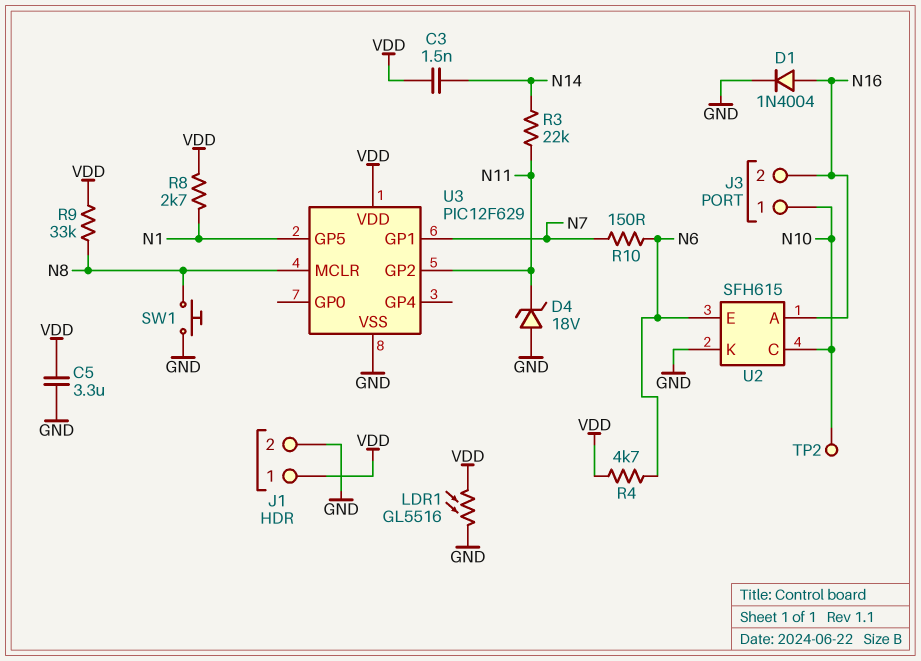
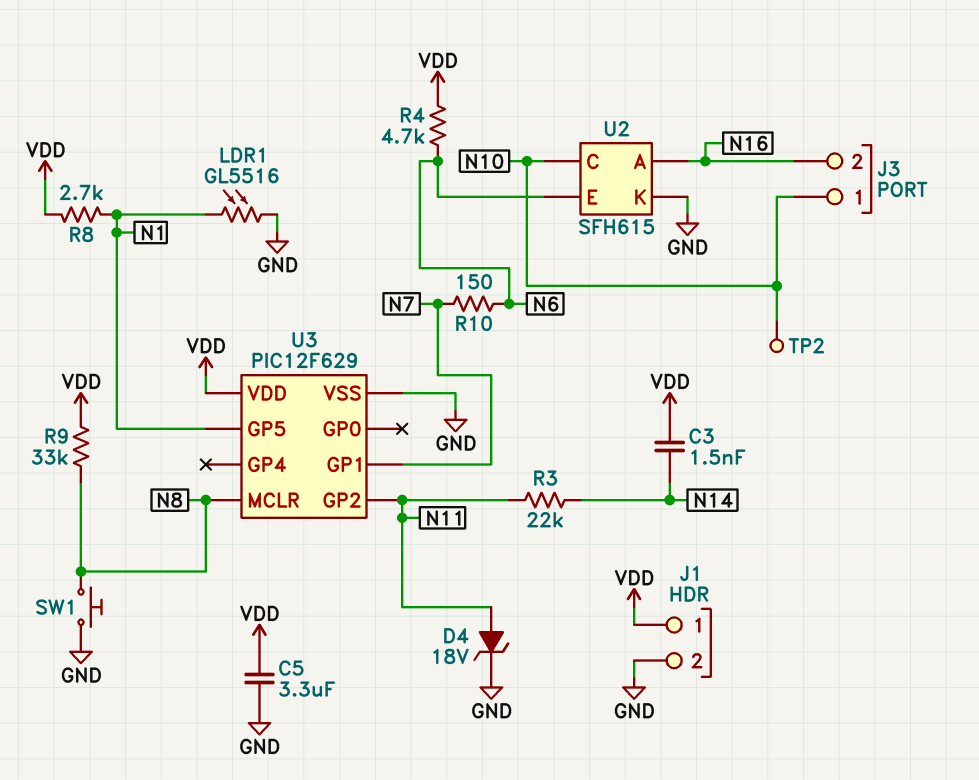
D1: diode 1N4004 (A N16, K GND) -> none
D4: zener 18V (A GND, K N11) -> zener 18V (A N11, K GND)
LDR1: GL5516 (GND, VDD) -> GL5516 (GND, N1)

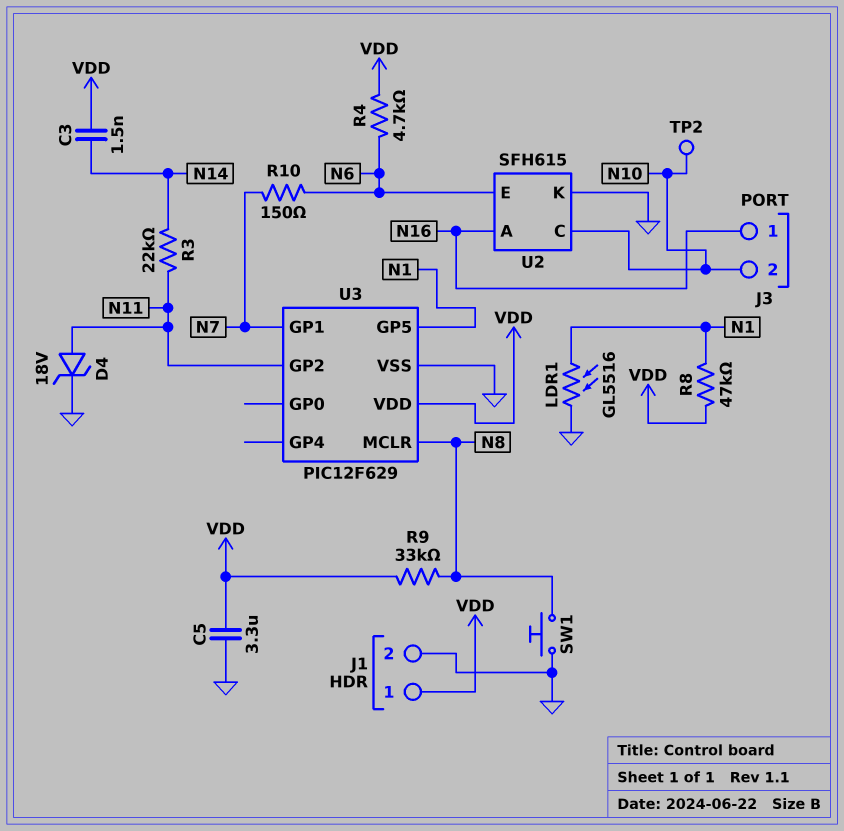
J3 pin 1: N10 -> N16
J3 pin 2: N16 -> N10
R8: 2.7k (N1, VDD) -> 47k (N1, VDD)

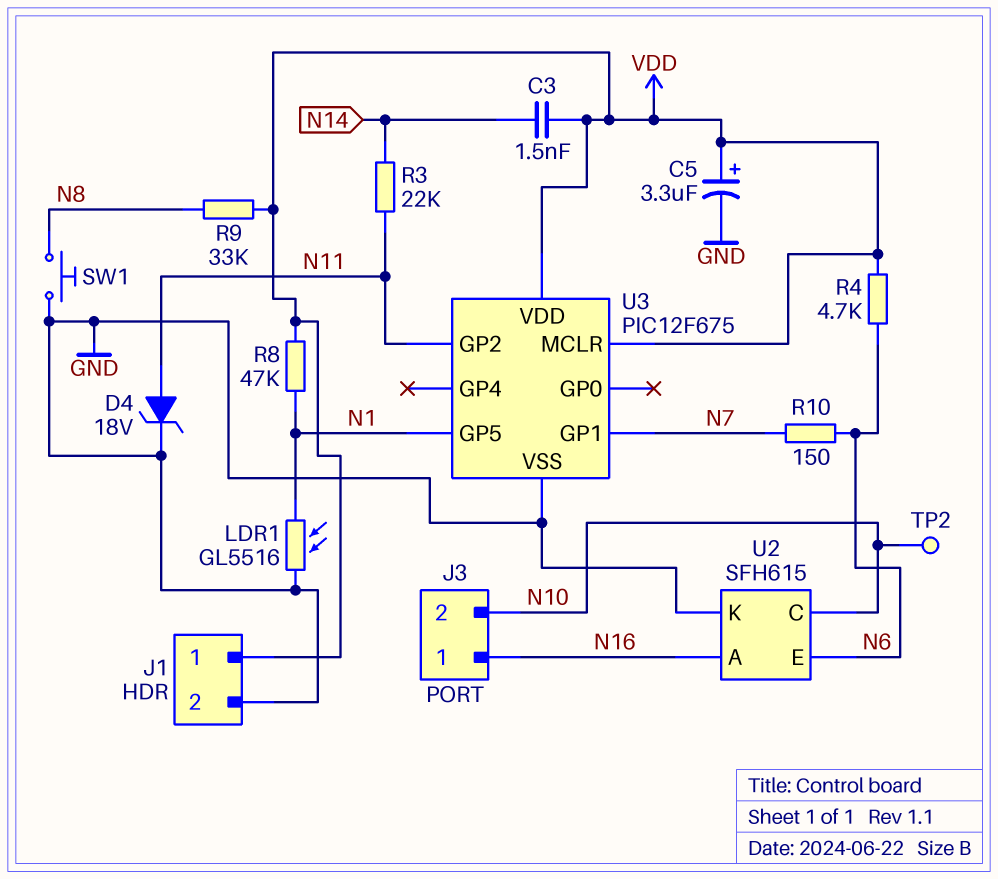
C5: 3.3uF (GND, VDD) -> 3.3uF (plus VDD, minus GND)
U3: PIC12F629 -> PIC12F675
U3 pin MCLR: N8 -> VDD

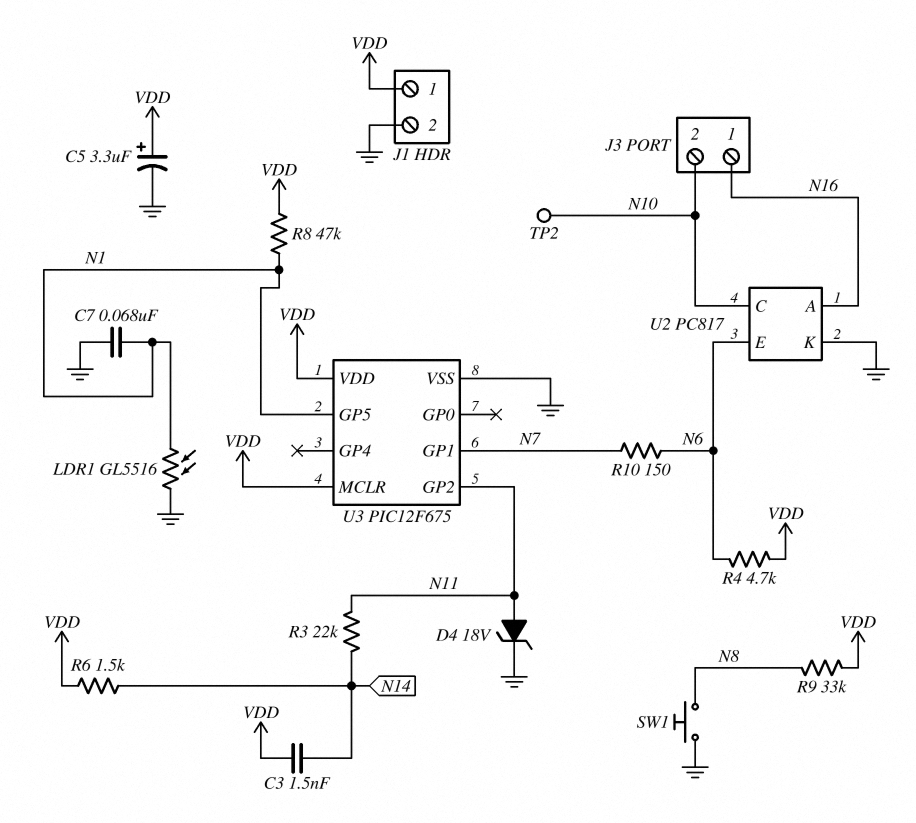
C7: none -> 68nF (GND, N1)
R6: none -> 1.5k (N14, VDD)
U2: SFH615 -> PC817

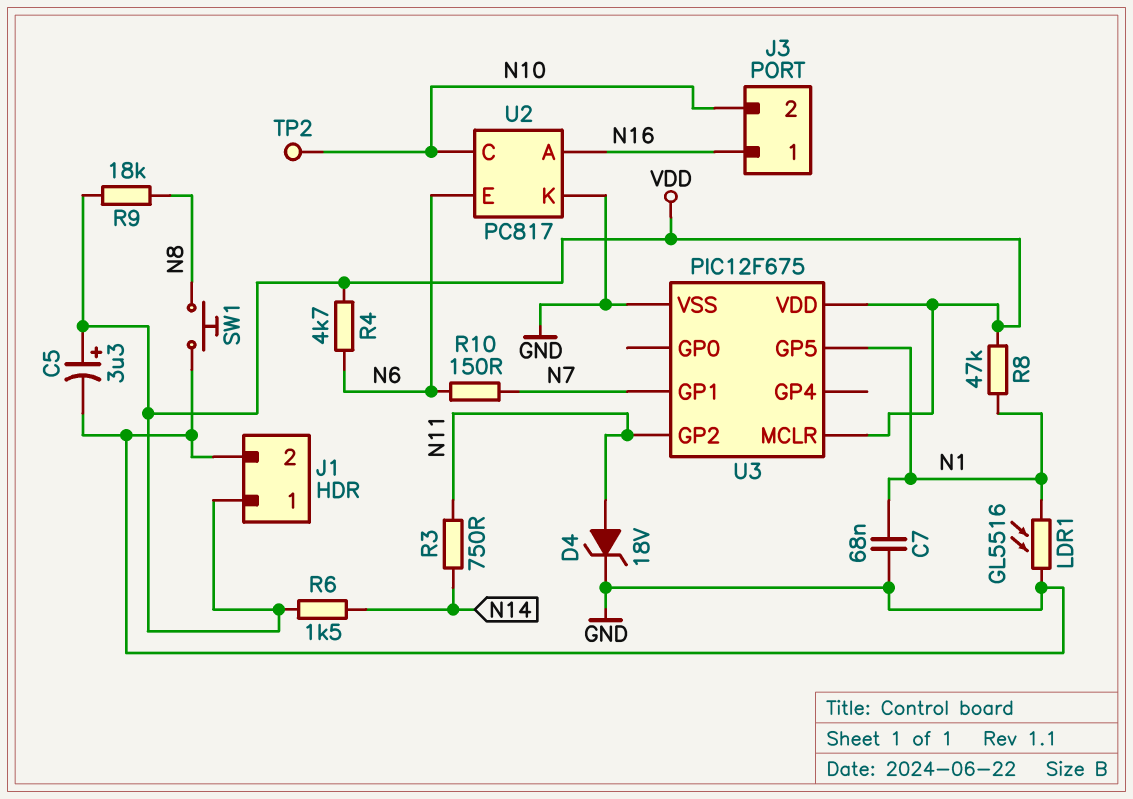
C3: 1.5nF (N14, VDD) -> none
R3: 22k (N11, N14) -> 750 (N11, N14)
R9: 33k (N8, VDD) -> 18k (N8, VDD)

